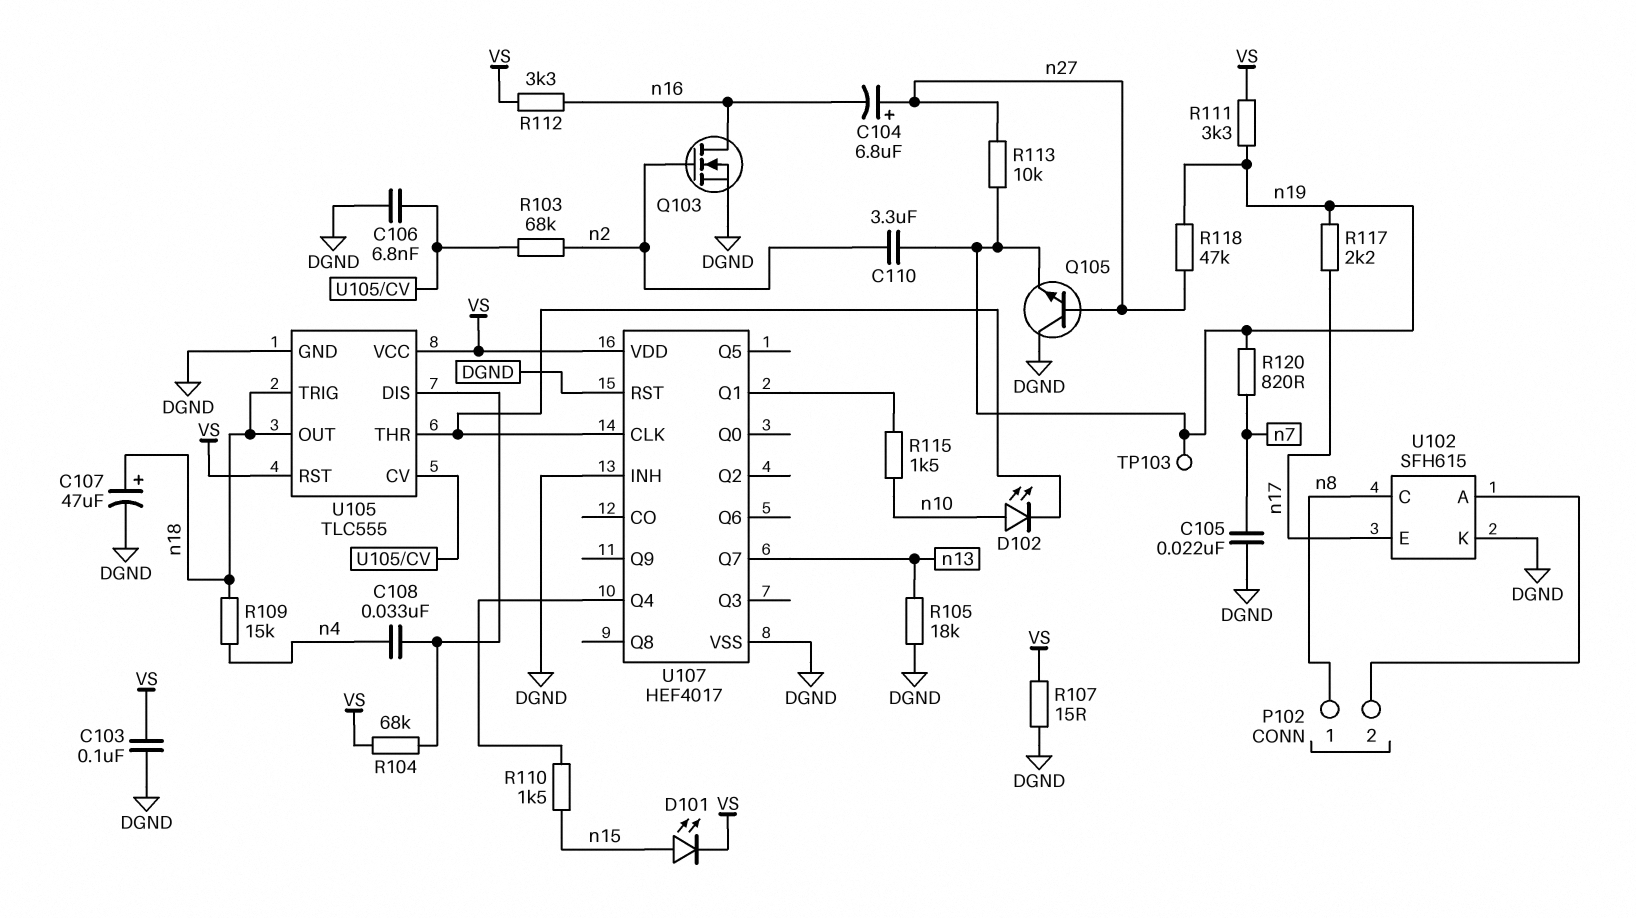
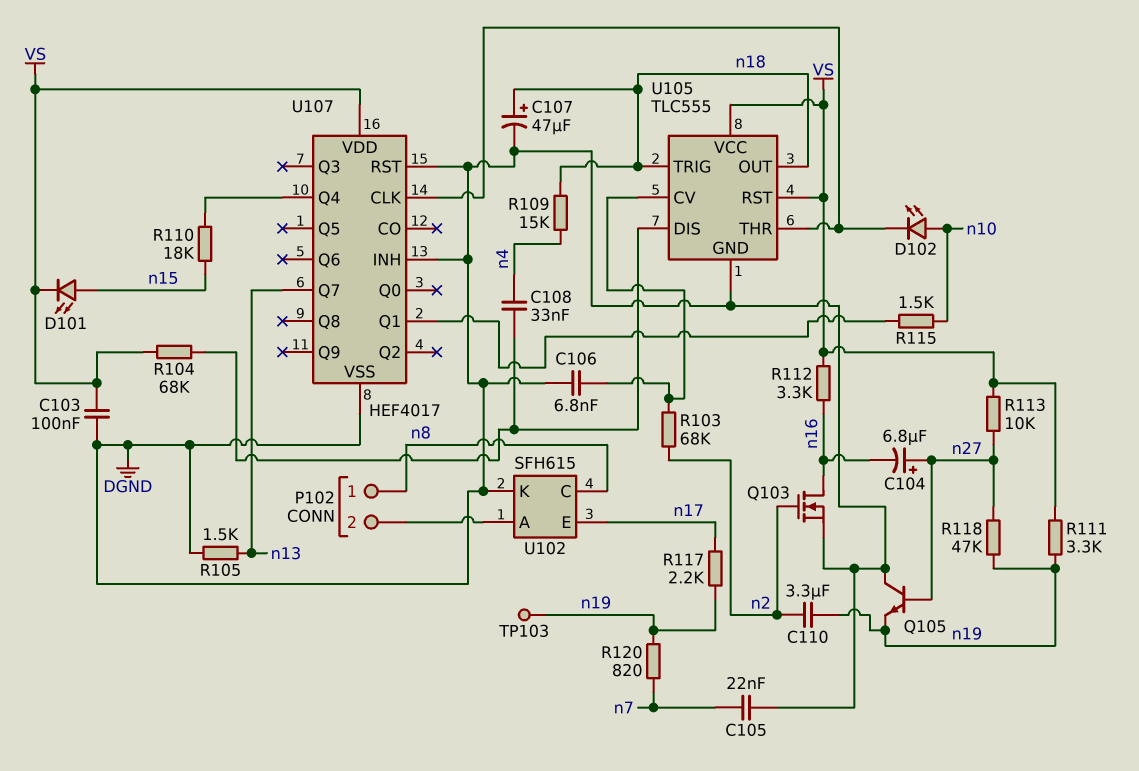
R105: 18k (DGND, n13) -> 1.5k (DGND, n13)
R107: 15 (DGND, VS) -> none
R110: 1.5k (U107/Q4, n15) -> 18k (U107/Q4, n15)
R113: 10k (n19, n27) -> 10k (VS, n27)

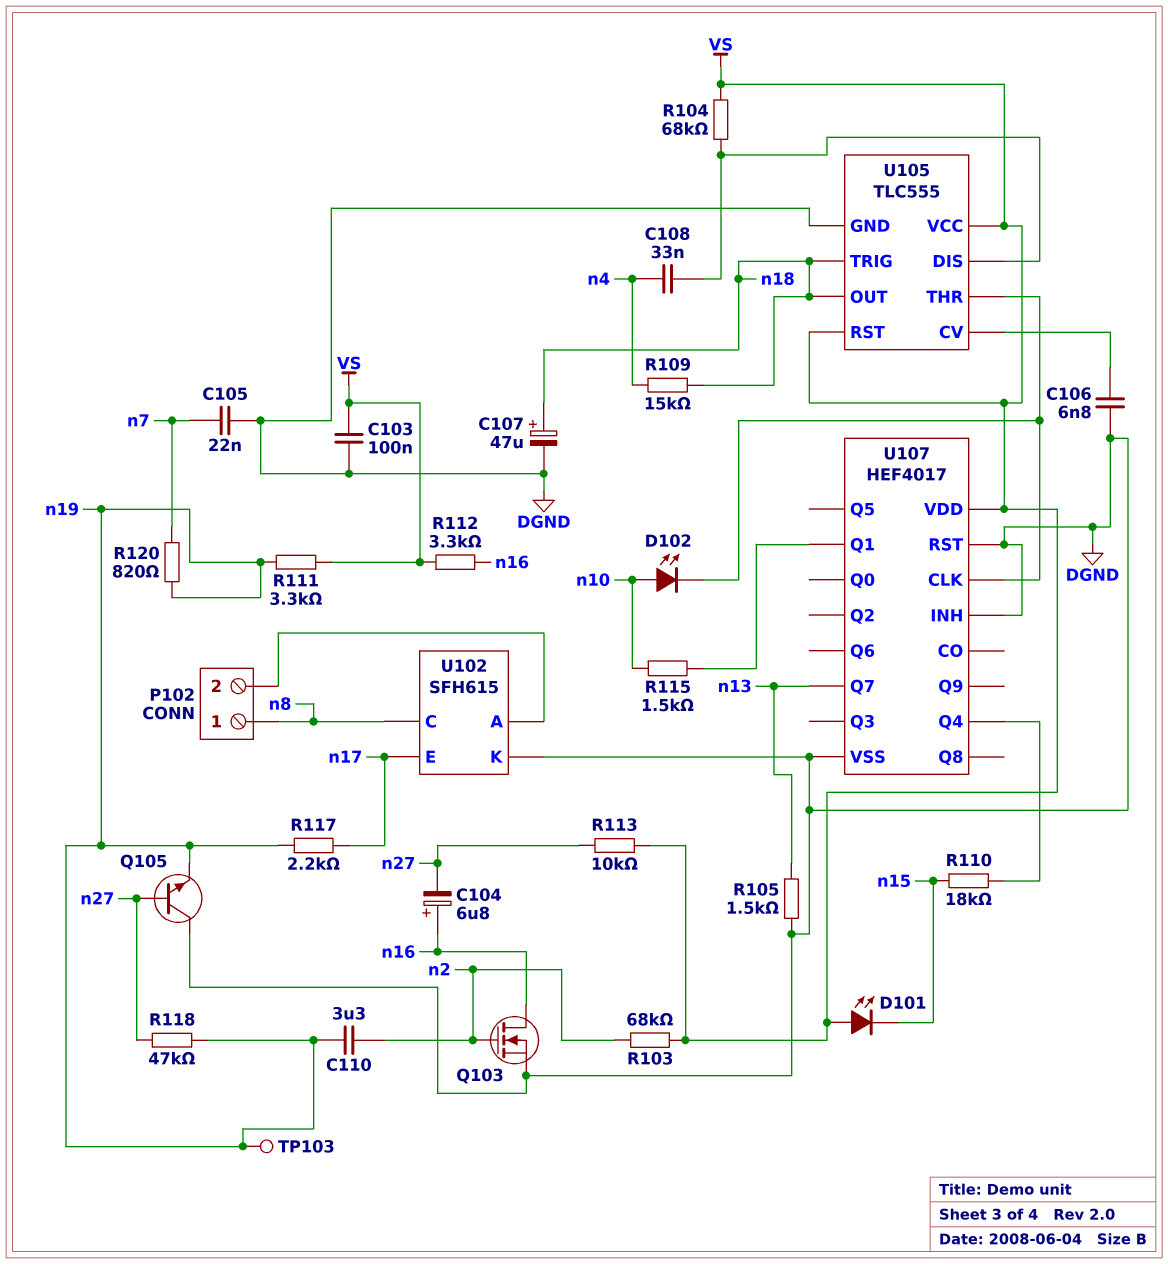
C104: 6.8uF (plus n27, minus n16) -> 6.8uF (plus n16, minus n27)
D101: LED (A n15, K VS) -> LED (A VS, K n15)
R103: 68k (U105/CV, n2) -> 68k (VS, n2)

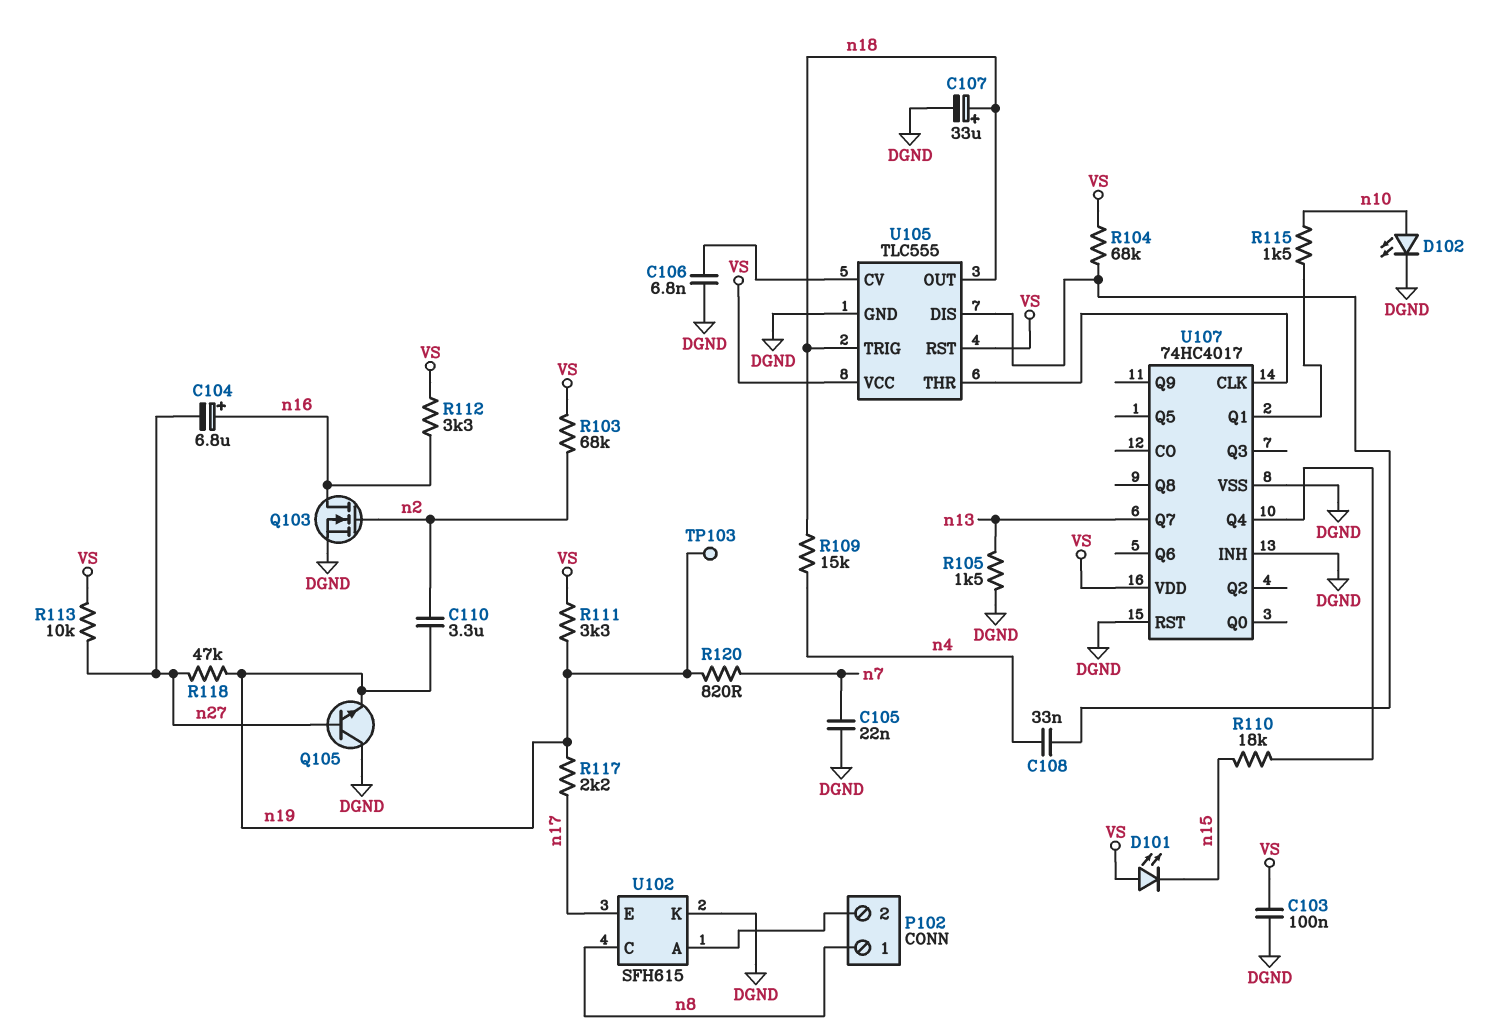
C107: 47uF (plus n18, minus DGND) -> 33uF (plus n18, minus DGND)
D102: LED (A n10, K U105/THR) -> LED (A n10, K DGND)
U107: HEF4017 -> 74HC4017

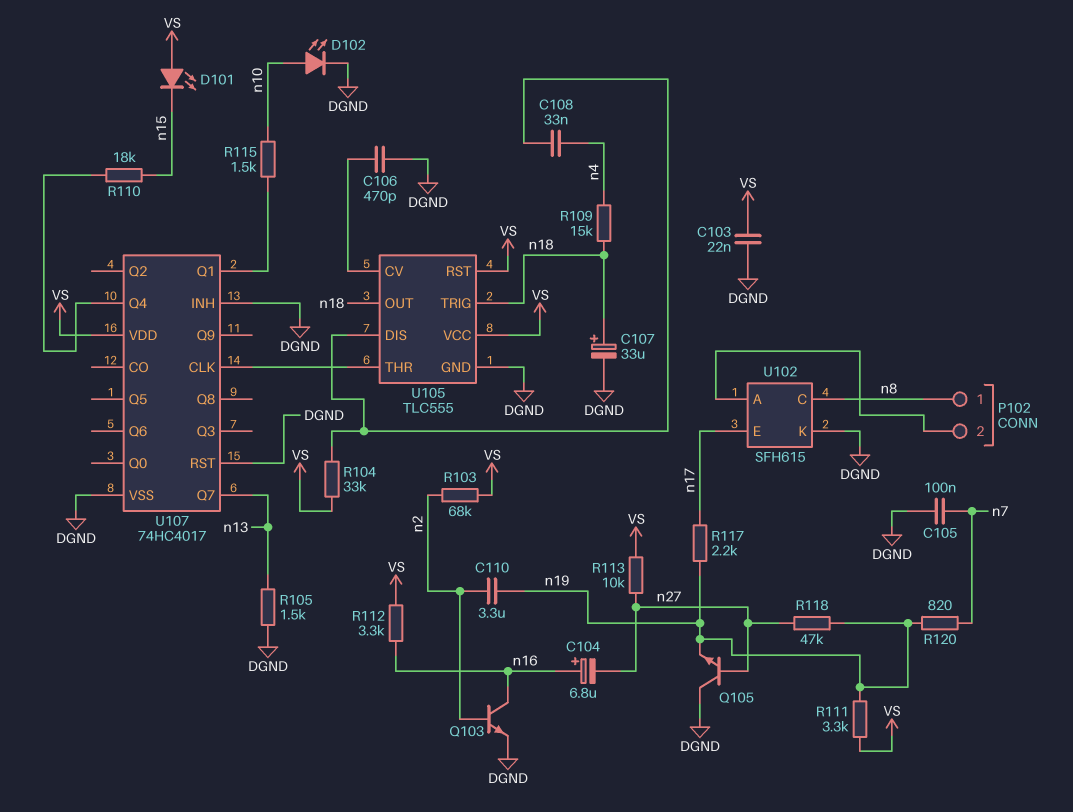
C103: 100nF (DGND, VS) -> 22nF (DGND, VS)
C105: 22nF (DGND, n7) -> 100nF (DGND, n7)
C106: 6.8nF (DGND, U105/CV) -> 470pF (DGND, U105/CV)
Q103: NMOS (G n2, D n16, S DGND) -> NPN (B n2, C n16, E DGND)
R104: 68k (U105/DIS, VS) -> 33k (U105/DIS, VS)
TP103: test point (n19) -> none

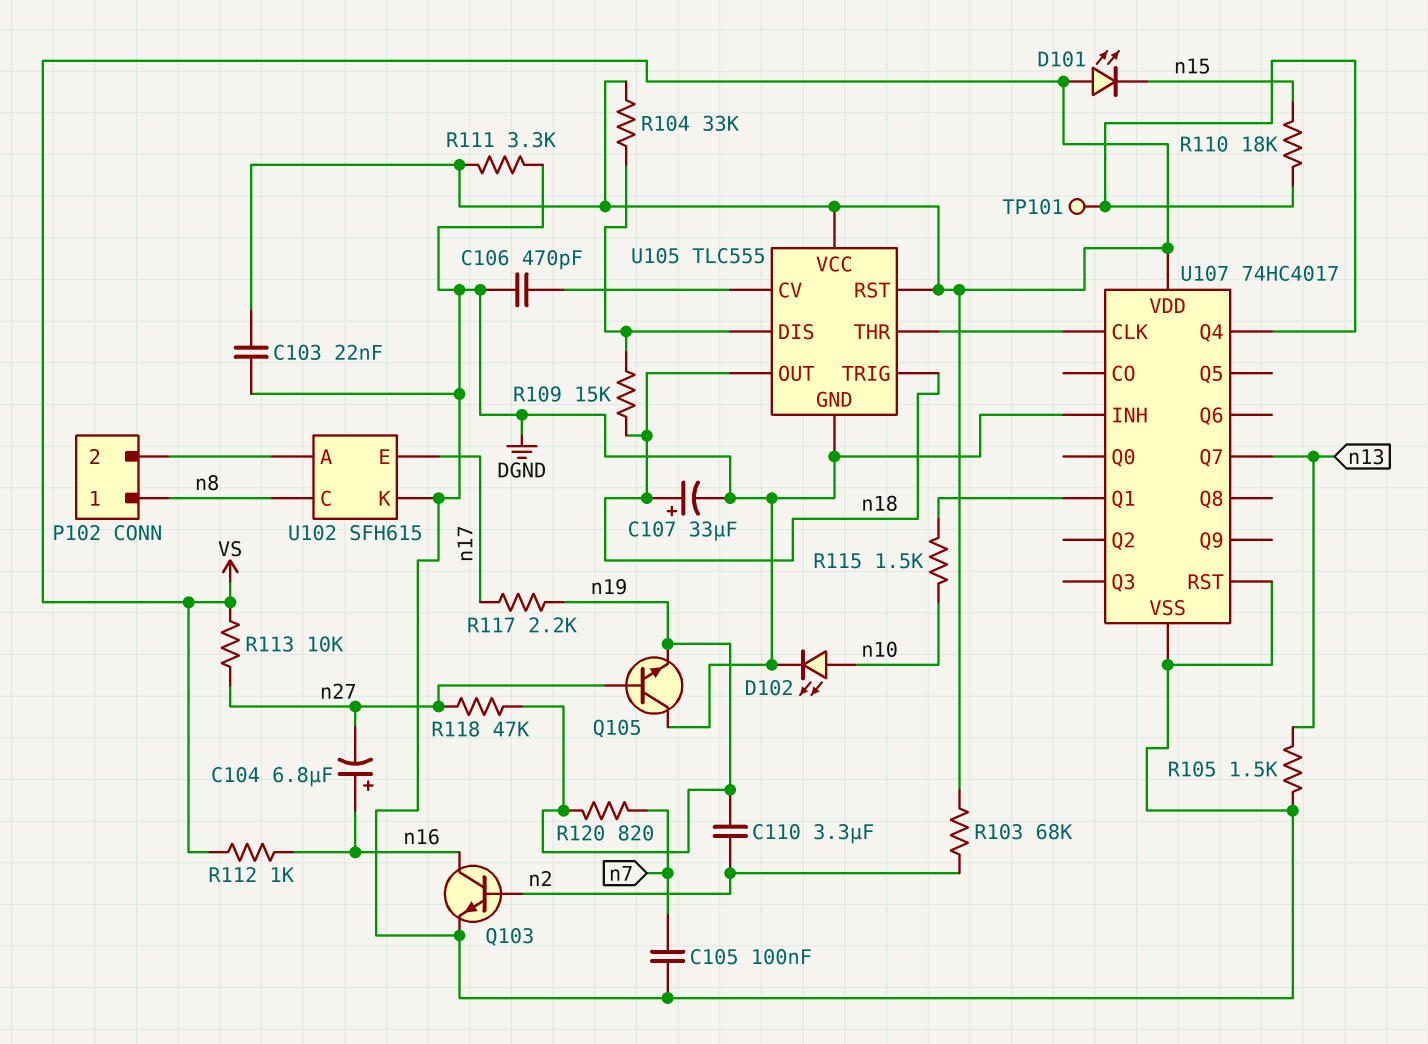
C108: 33nF (U105/DIS, n4) -> none
R109: 15k (n4, n18) -> 15k (U105/DIS, n18)
R111: 3.3k (VS, n19) -> 3.3k (DGND, VS)
R112: 3.3k (VS, n16) -> 1k (VS, n16)
TP101: none -> test point (U107/Q4)

